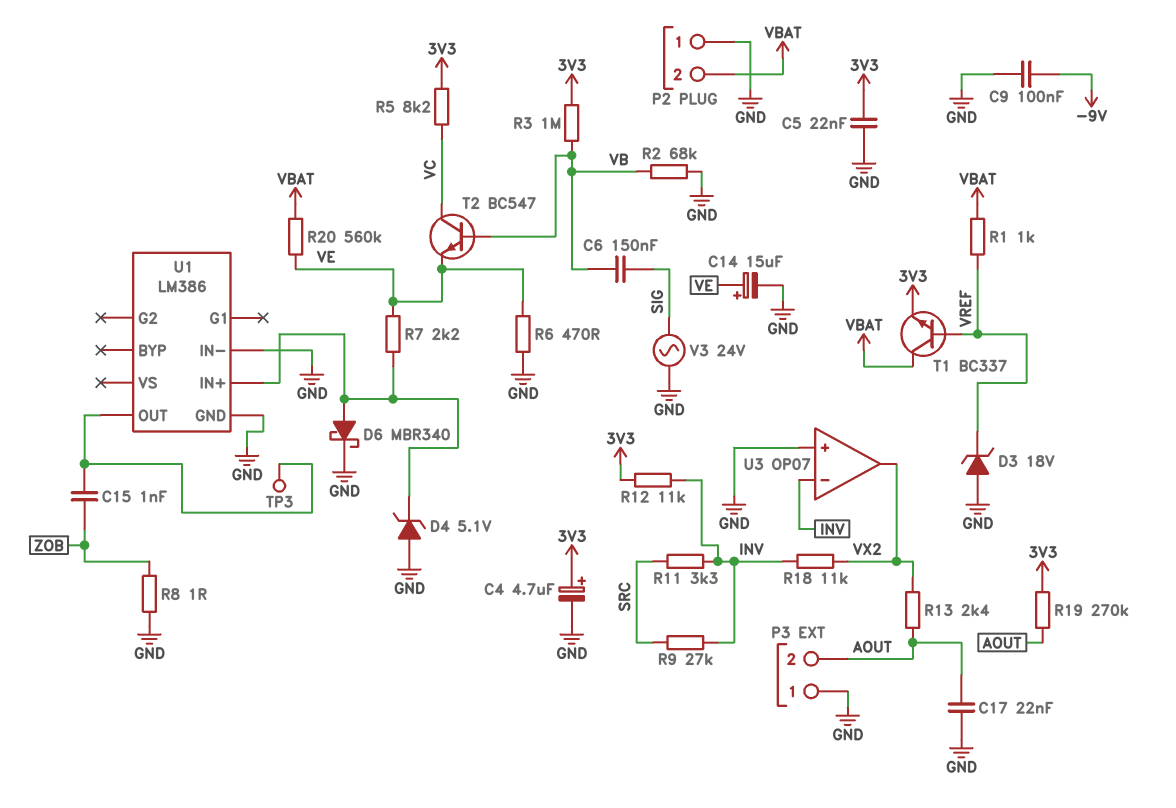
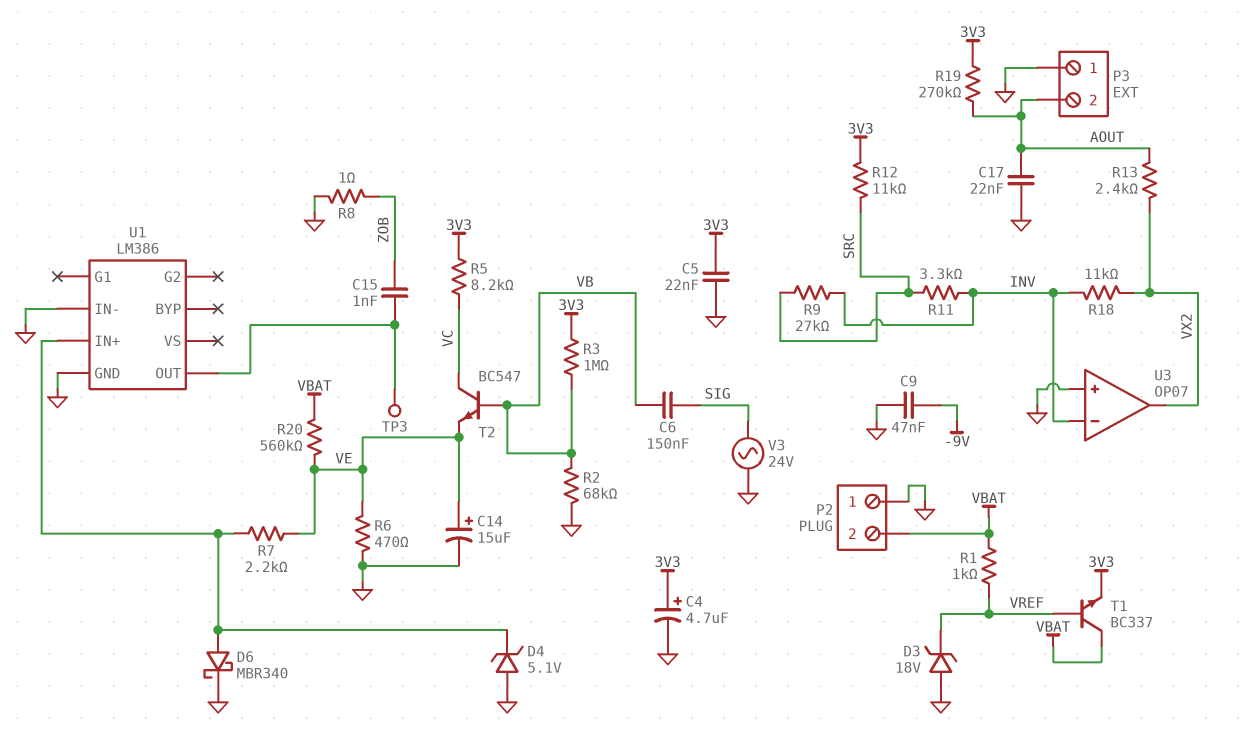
C9: 100nF (-9V, GND) -> 47nF (-9V, GND)
R12: 11k (3V3, INV) -> 11k (3V3, SRC)

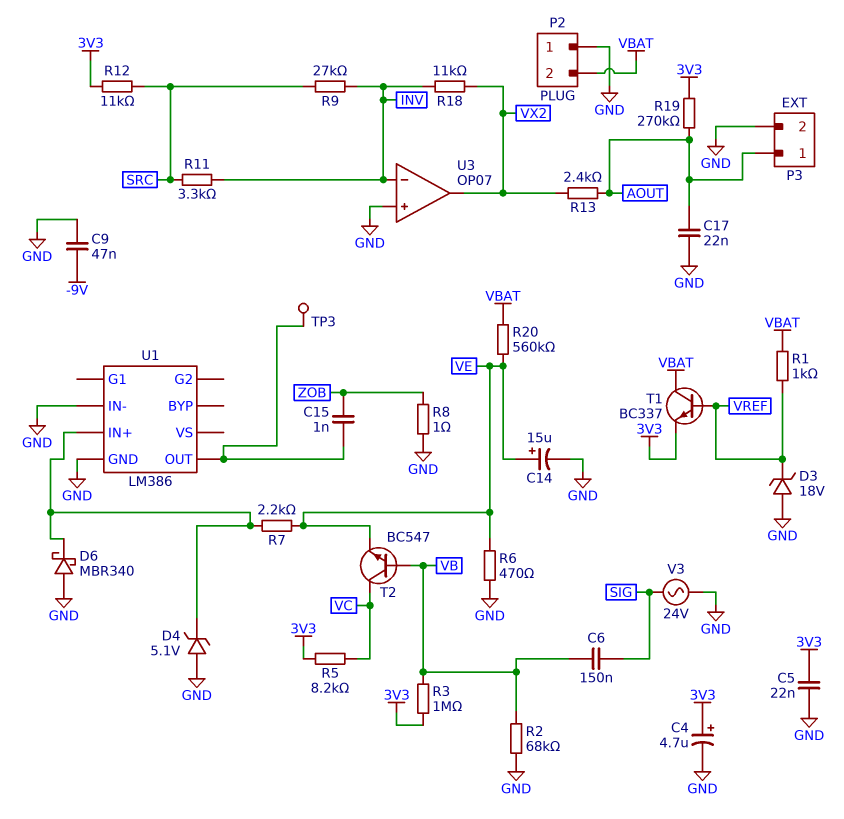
D6: schottky MBR340 (A U1/IN+, K GND) -> schottky MBR340 (A GND, K U1/IN+)
P3 pin 1: GND -> AOUT
P3 pin 2: AOUT -> GND

